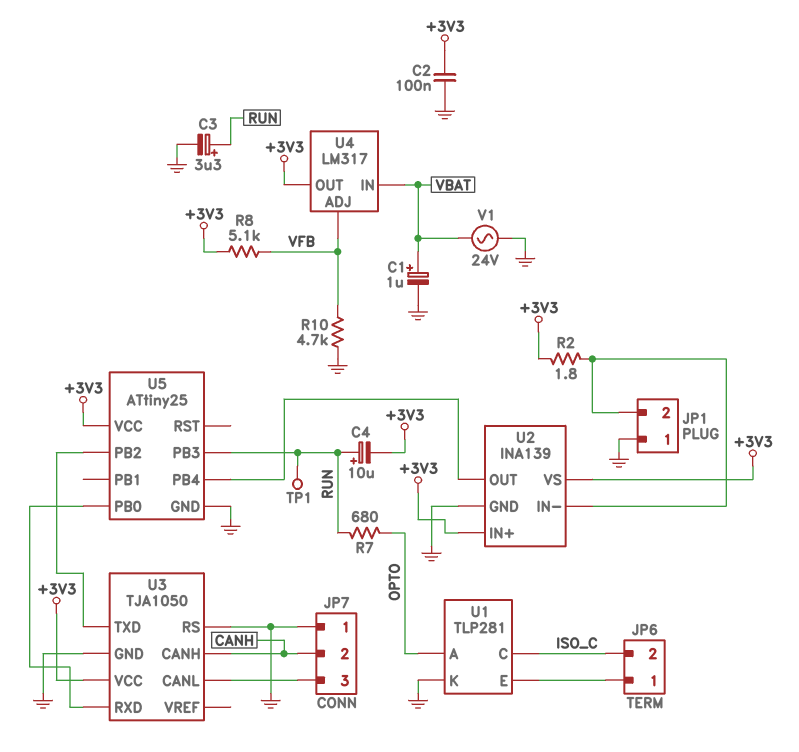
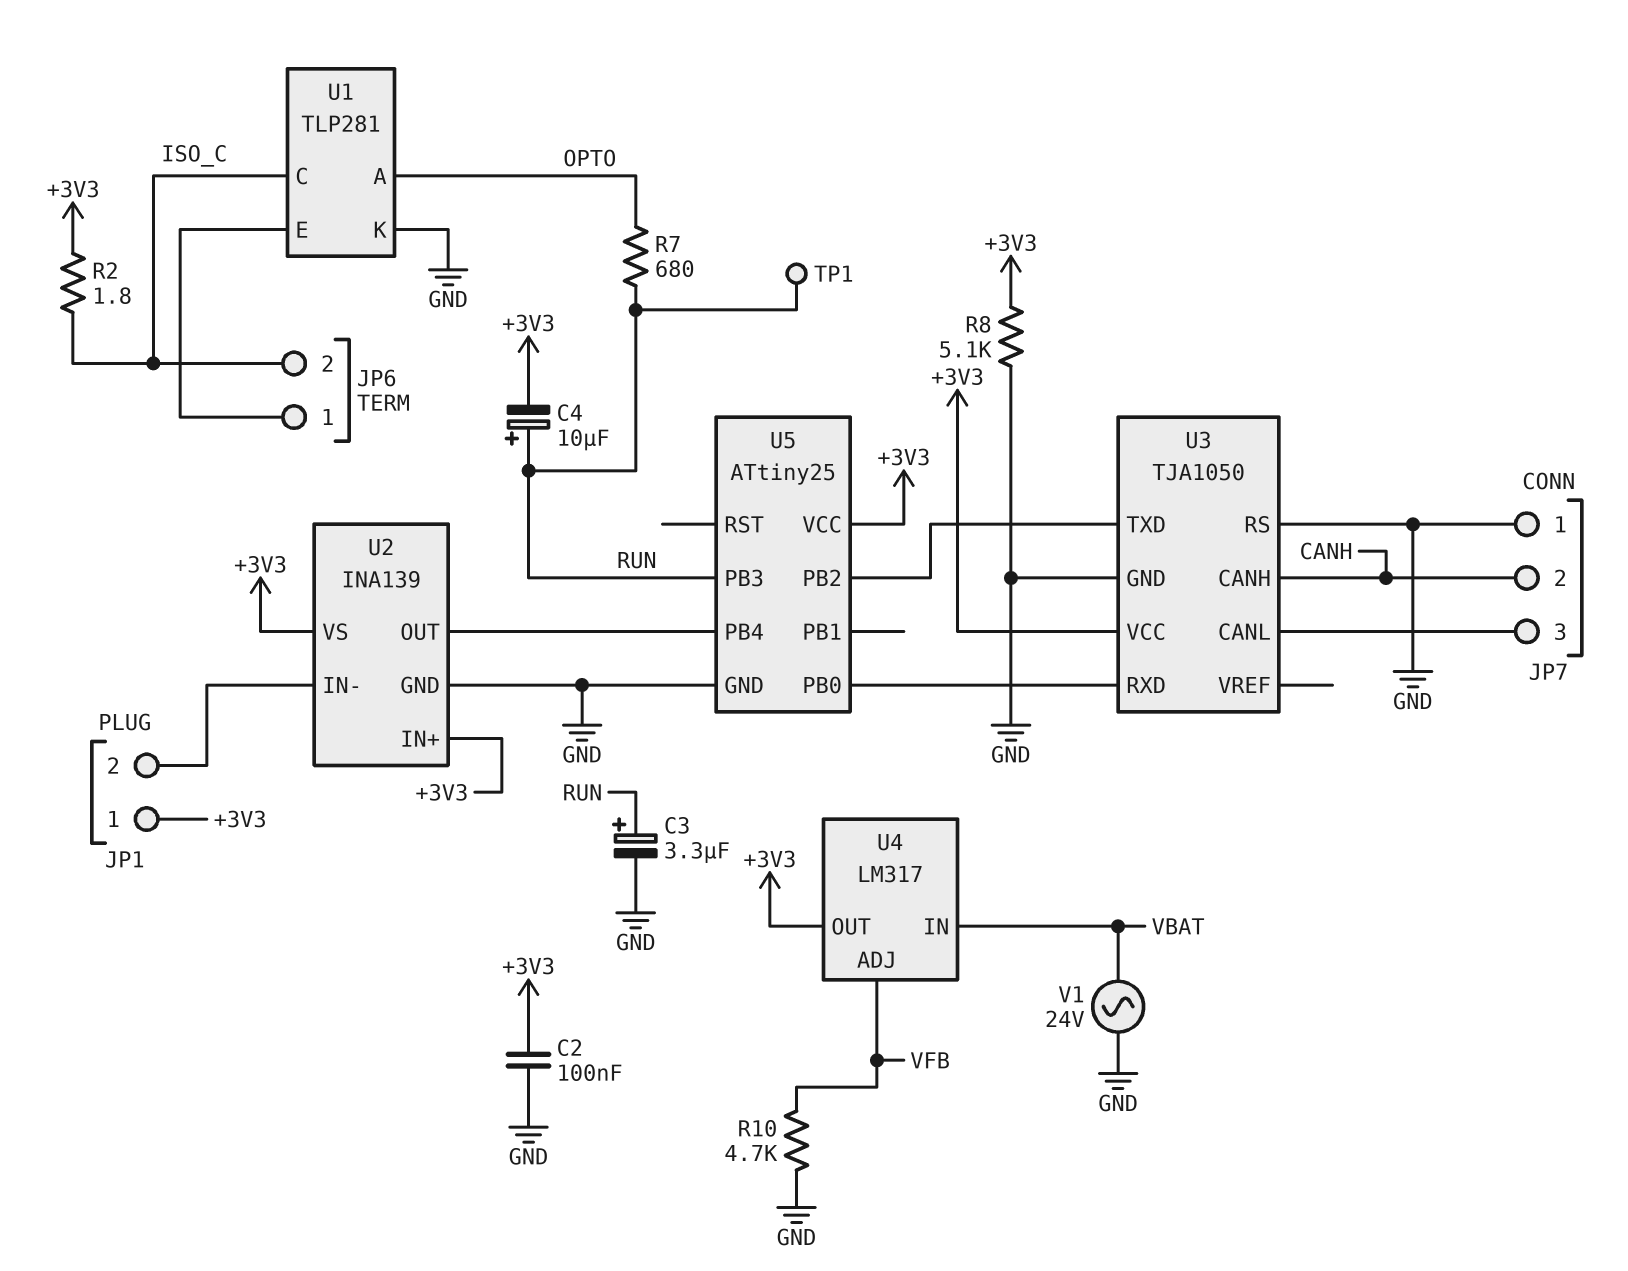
C1: 1uF (plus VBAT, minus GND) -> none
JP1 pin 1: GND -> +3V3
R2: 1.8 (+3V3, JP1/2) -> 1.8 (+3V3, ISO_C)
R8: 5.1k (+3V3, VFB) -> 5.1k (+3V3, GND)

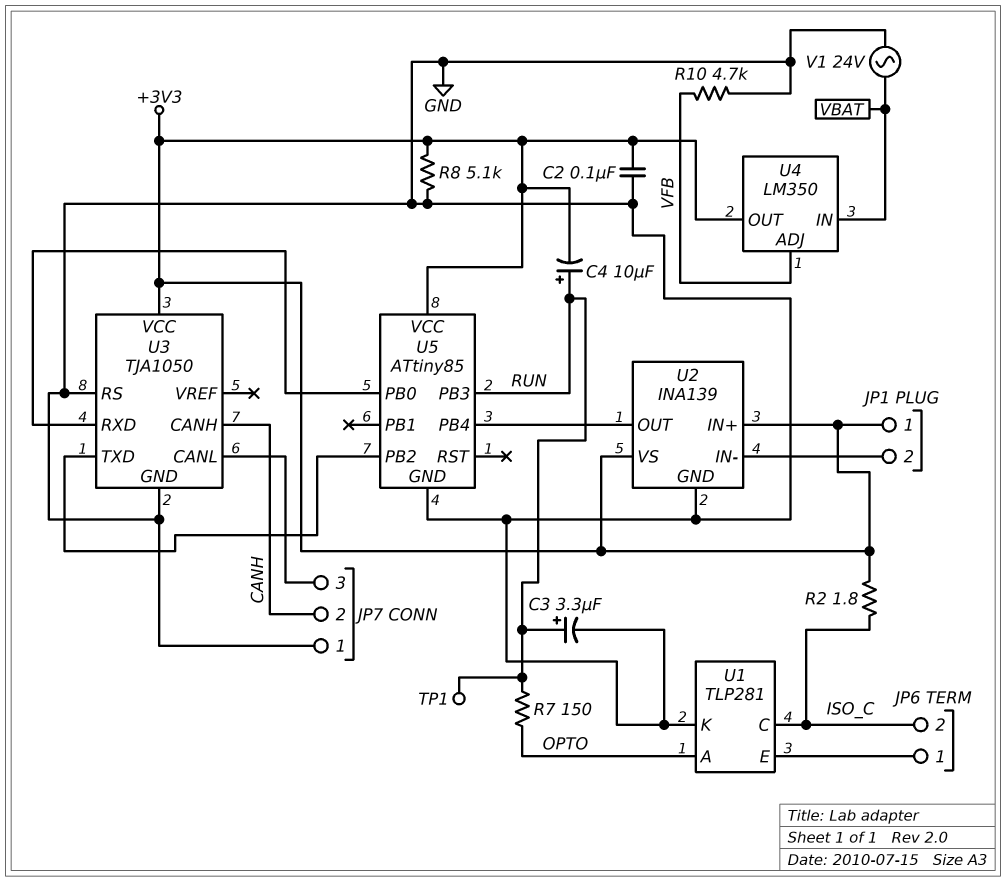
R7: 680 (OPTO, RUN) -> 150 (OPTO, RUN)
U4: LM317 -> LM350
U5: ATtiny25 -> ATtiny85

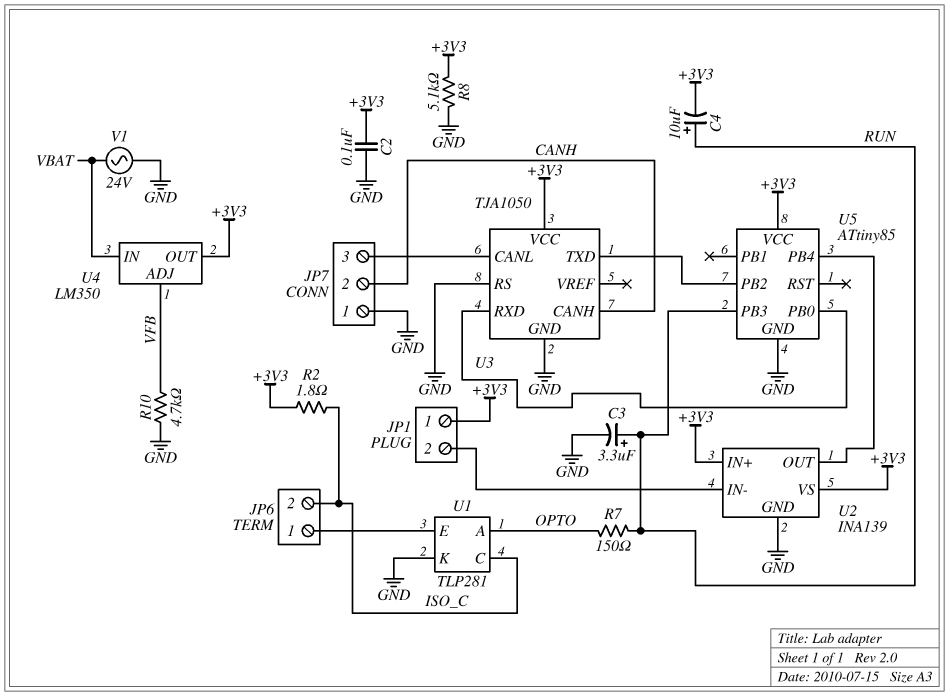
TP1: test point (RUN) -> none

